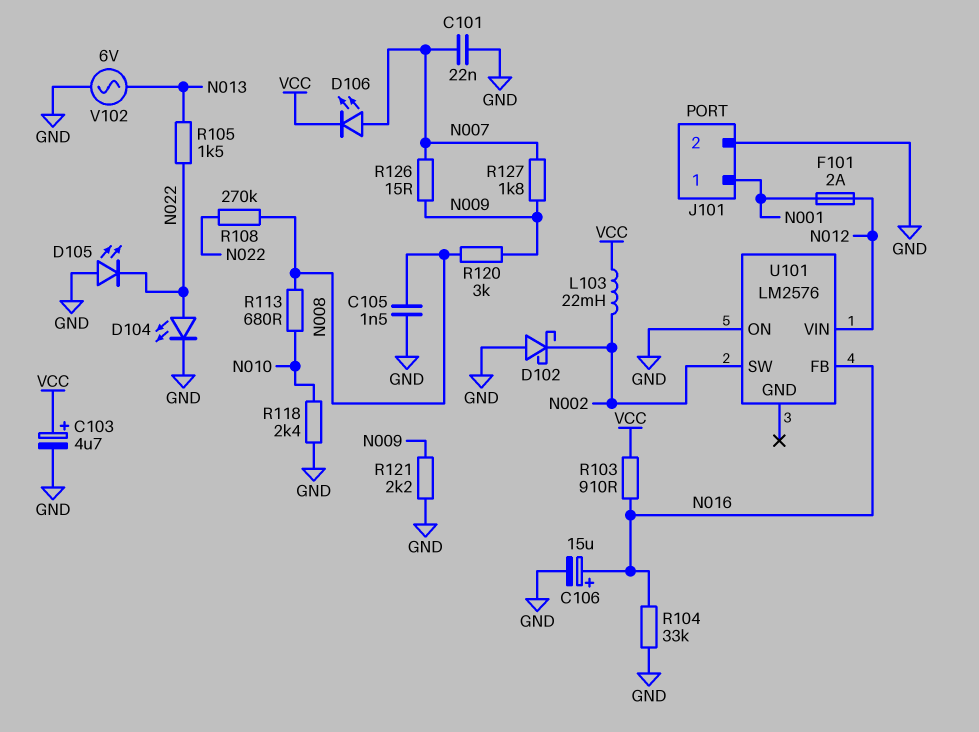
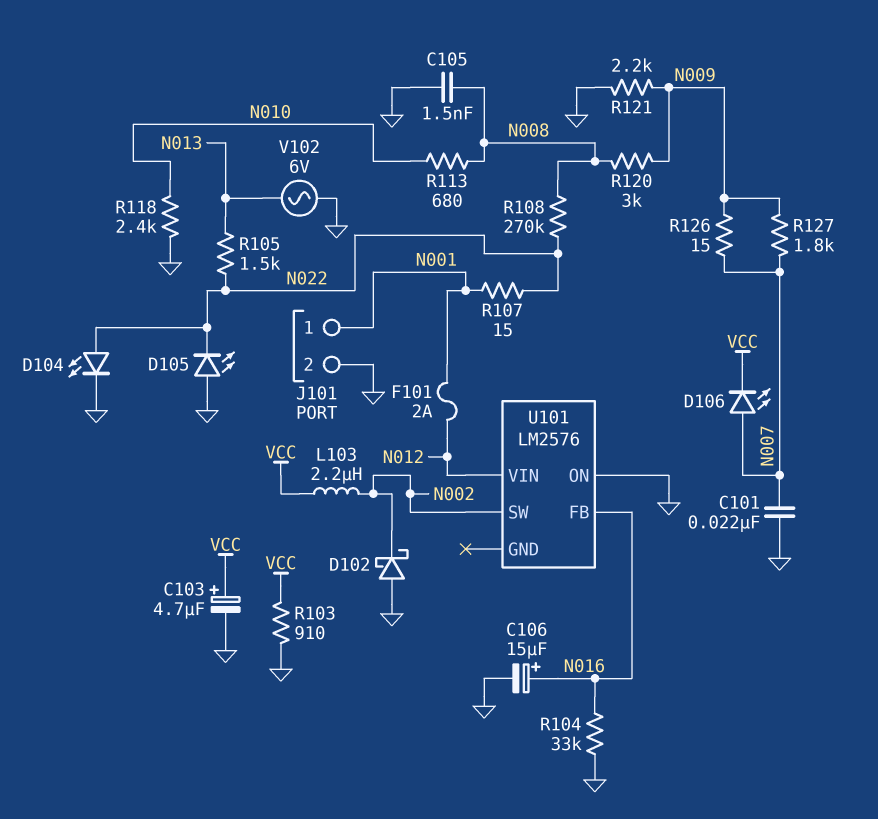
L103: 22mH (N002, VCC) -> 2.2uH (N002, VCC)
R103: 910 (N016, VCC) -> 910 (GND, VCC)
R107: none -> 15 (N001, N022)

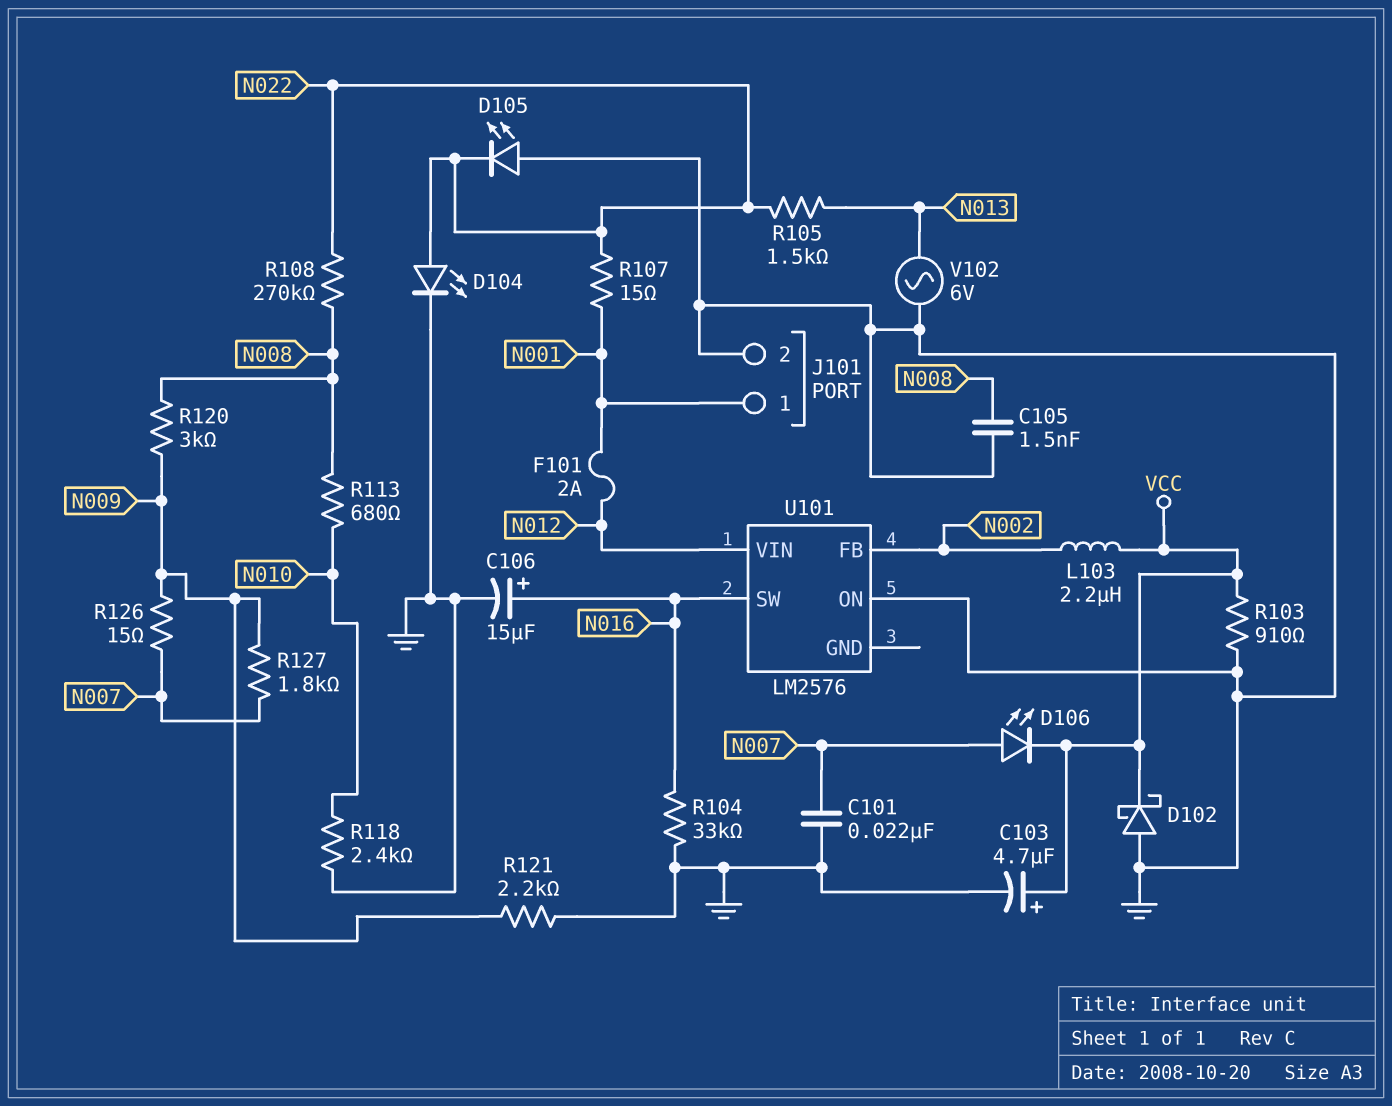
D102: schottky (A GND, K N002) -> schottky (A GND, K VCC)
U101 pin FB: N016 -> N002
U101 pin SW: N002 -> N016

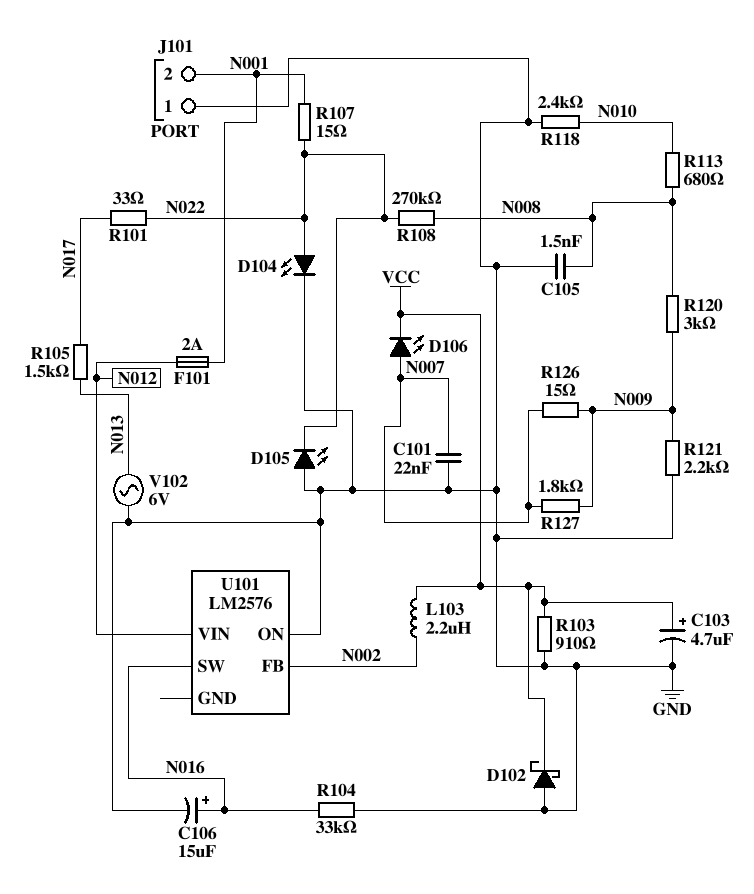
J101 pin 1: N001 -> GND
J101 pin 2: GND -> N001
R101: none -> 33 (N017, N022)
R105: 1.5k (N013, N022) -> 1.5k (N013, N017)

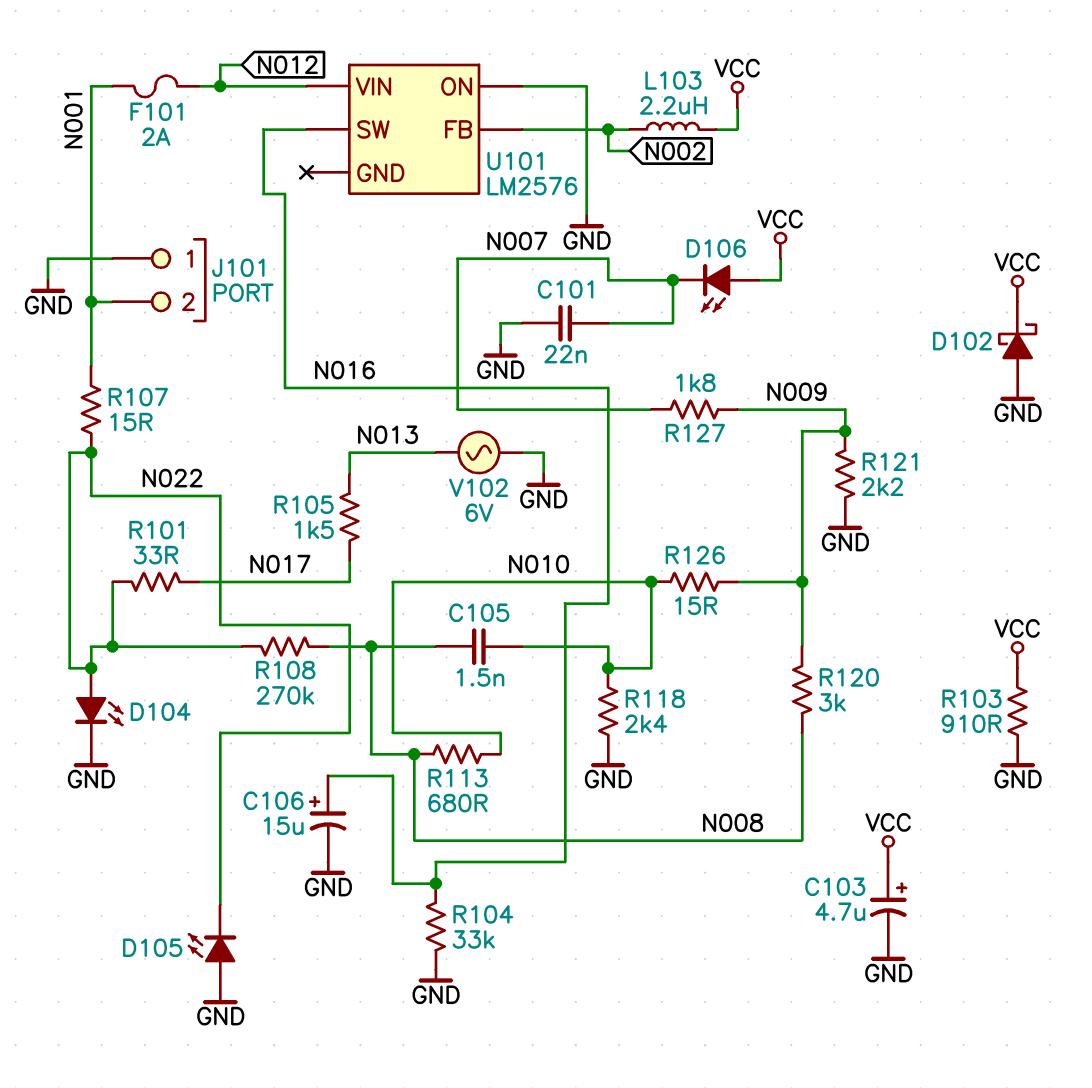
C105: 1.5nF (GND, N008) -> 1.5nF (N008, N010)
D106: LED (A N007, K VCC) -> LED (A VCC, K N007)
R126: 15 (N007, N009) -> 15 (N009, N010)

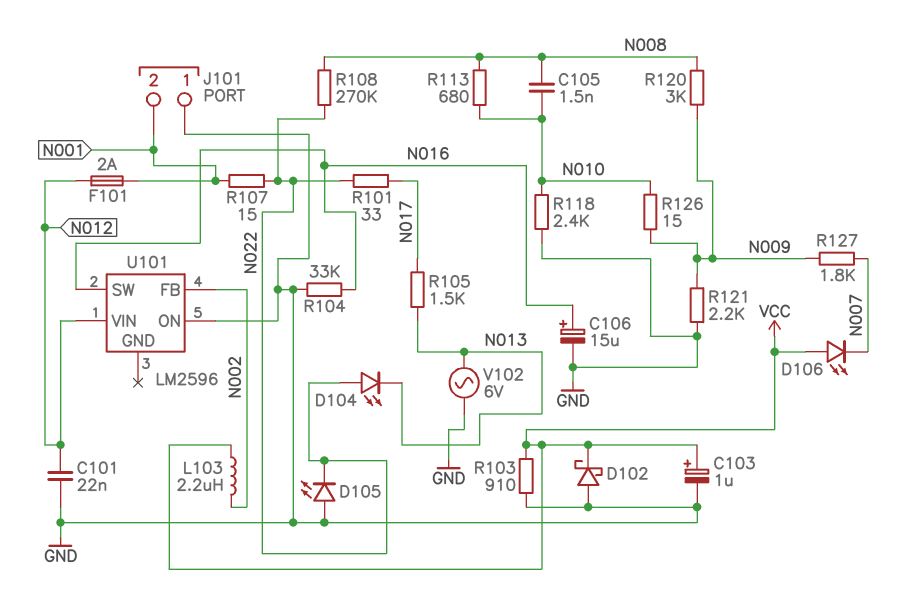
C101: 22nF (GND, N007) -> 22nF (GND, N012)
C103: 4.7uF (plus VCC, minus GND) -> 1uF (plus VCC, minus GND)
D104: LED (A N022, K GND) -> LED (A N022, K N013)
U101: LM2576 -> LM2596

